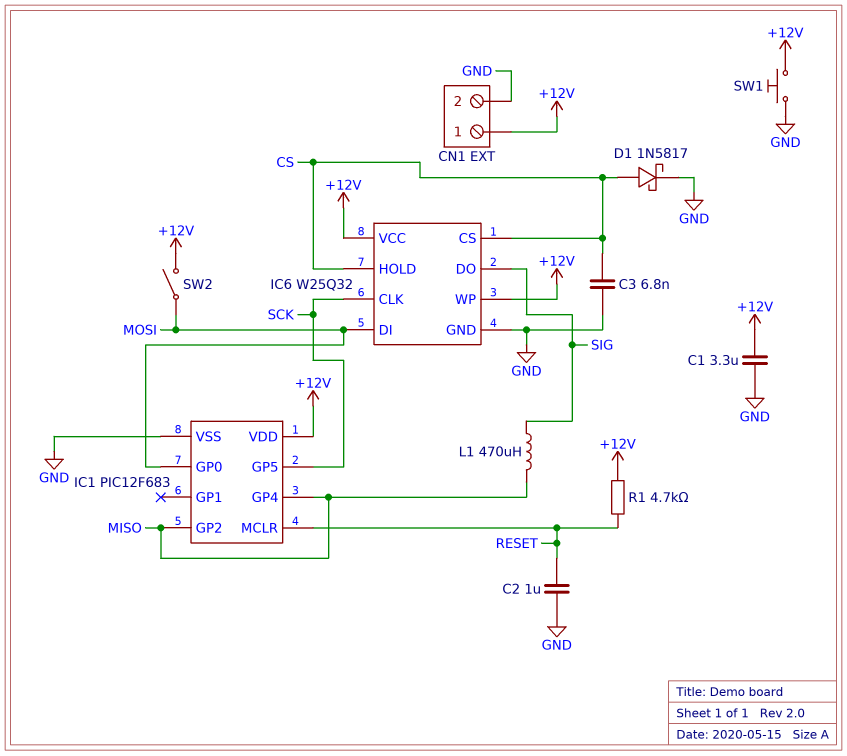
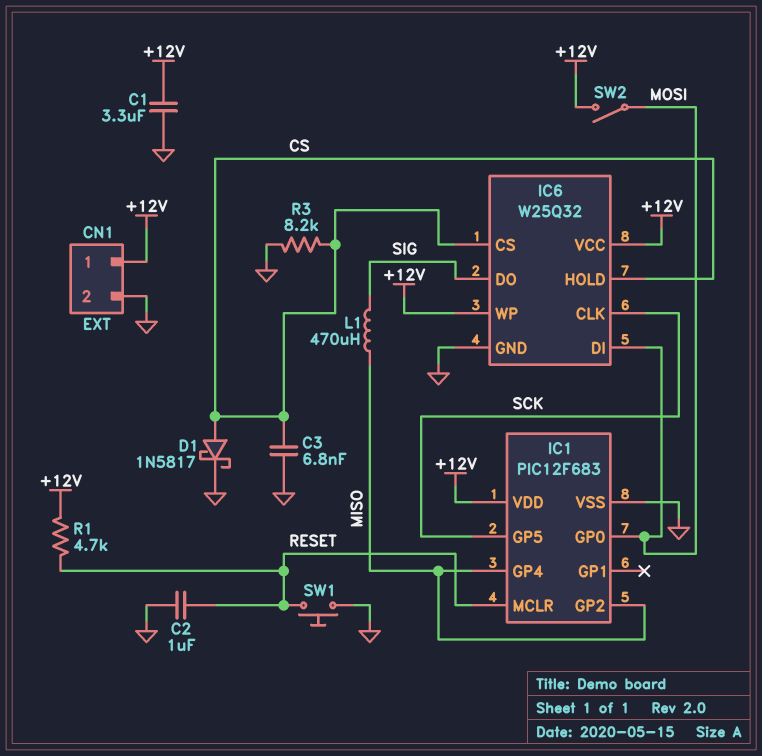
R3: none -> 8.2k (CS, GND)
SW1: button (+12V, GND) -> button (GND, RESET)

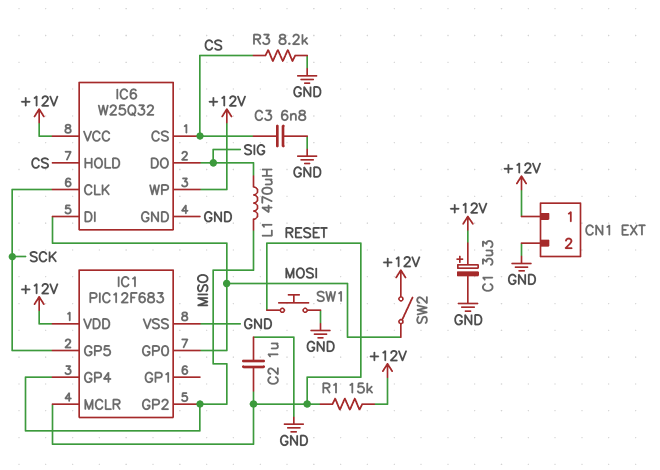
C1: 3.3uF (+12V, GND) -> 3.3uF (plus +12V, minus GND)
D1: schottky 1N5817 (A CS, K GND) -> none
R1: 4.7k (+12V, RESET) -> 15k (+12V, RESET)

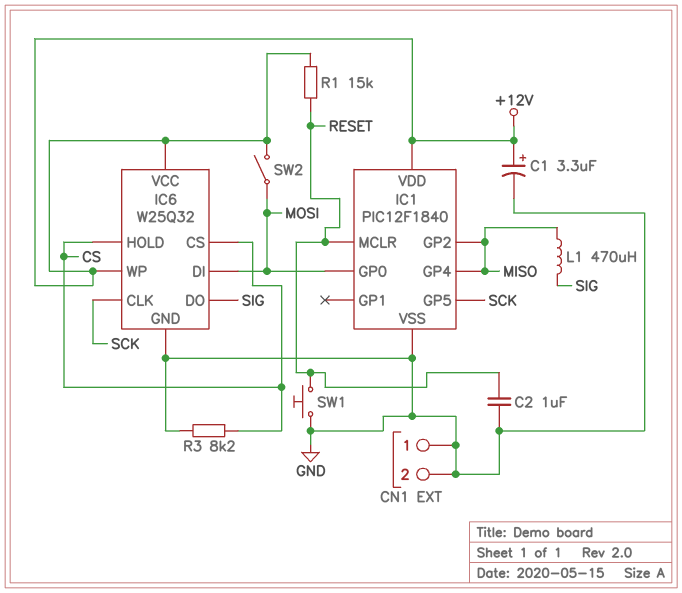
C3: 6.8nF (CS, GND) -> none
CN1 pin 1: +12V -> GND
IC1: PIC12F683 -> PIC12F1840

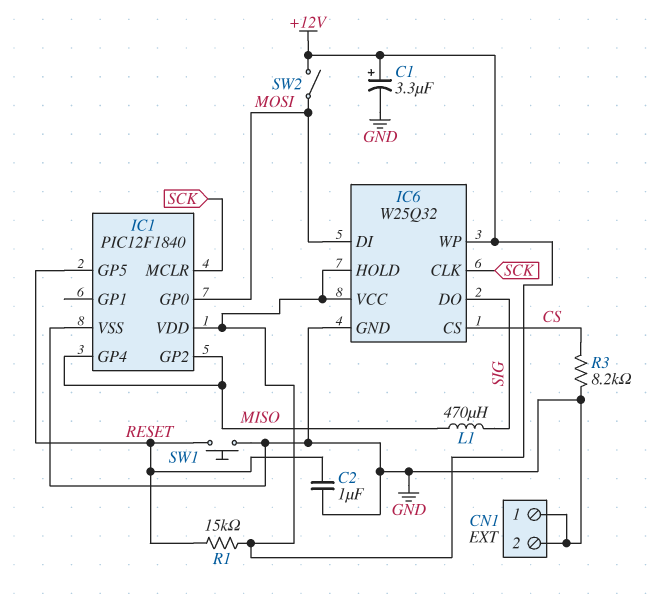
IC1 pin GP5: SCK -> RESET
IC1 pin MCLR: RESET -> SCK
IC6 pin HOLD: CS -> +12V

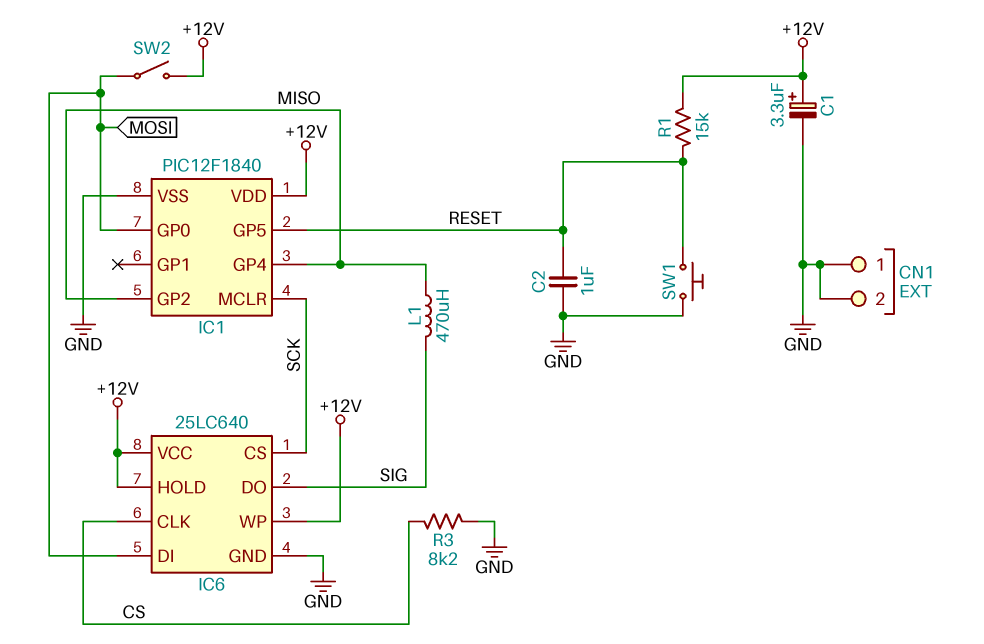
IC6: W25Q32 -> 25LC640
IC6 pin CLK: SCK -> CS
IC6 pin CS: CS -> SCK

